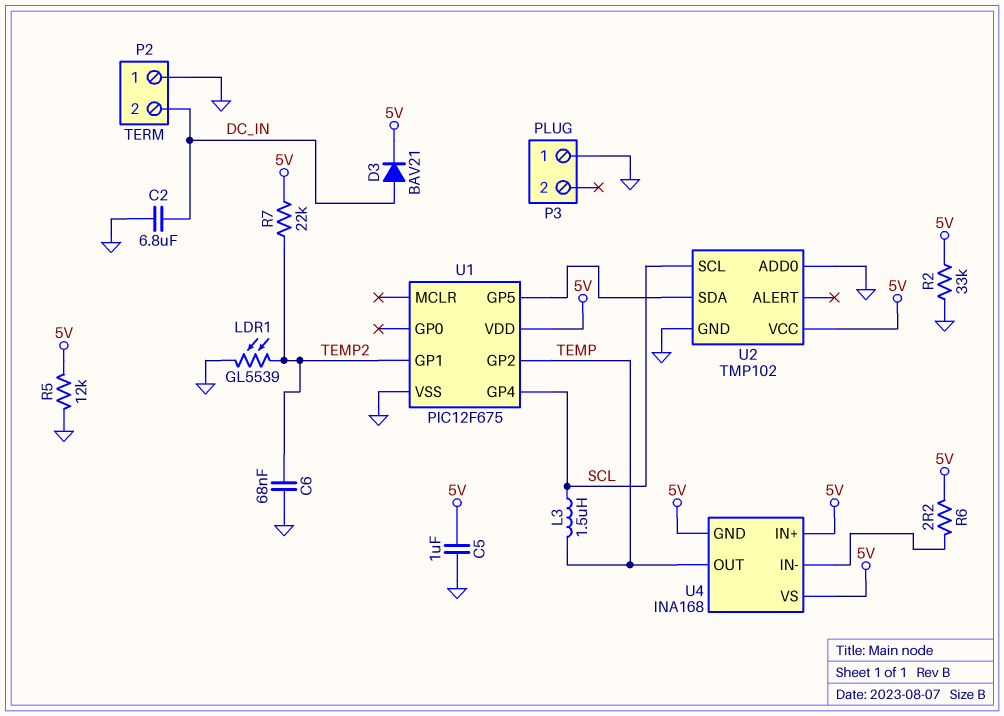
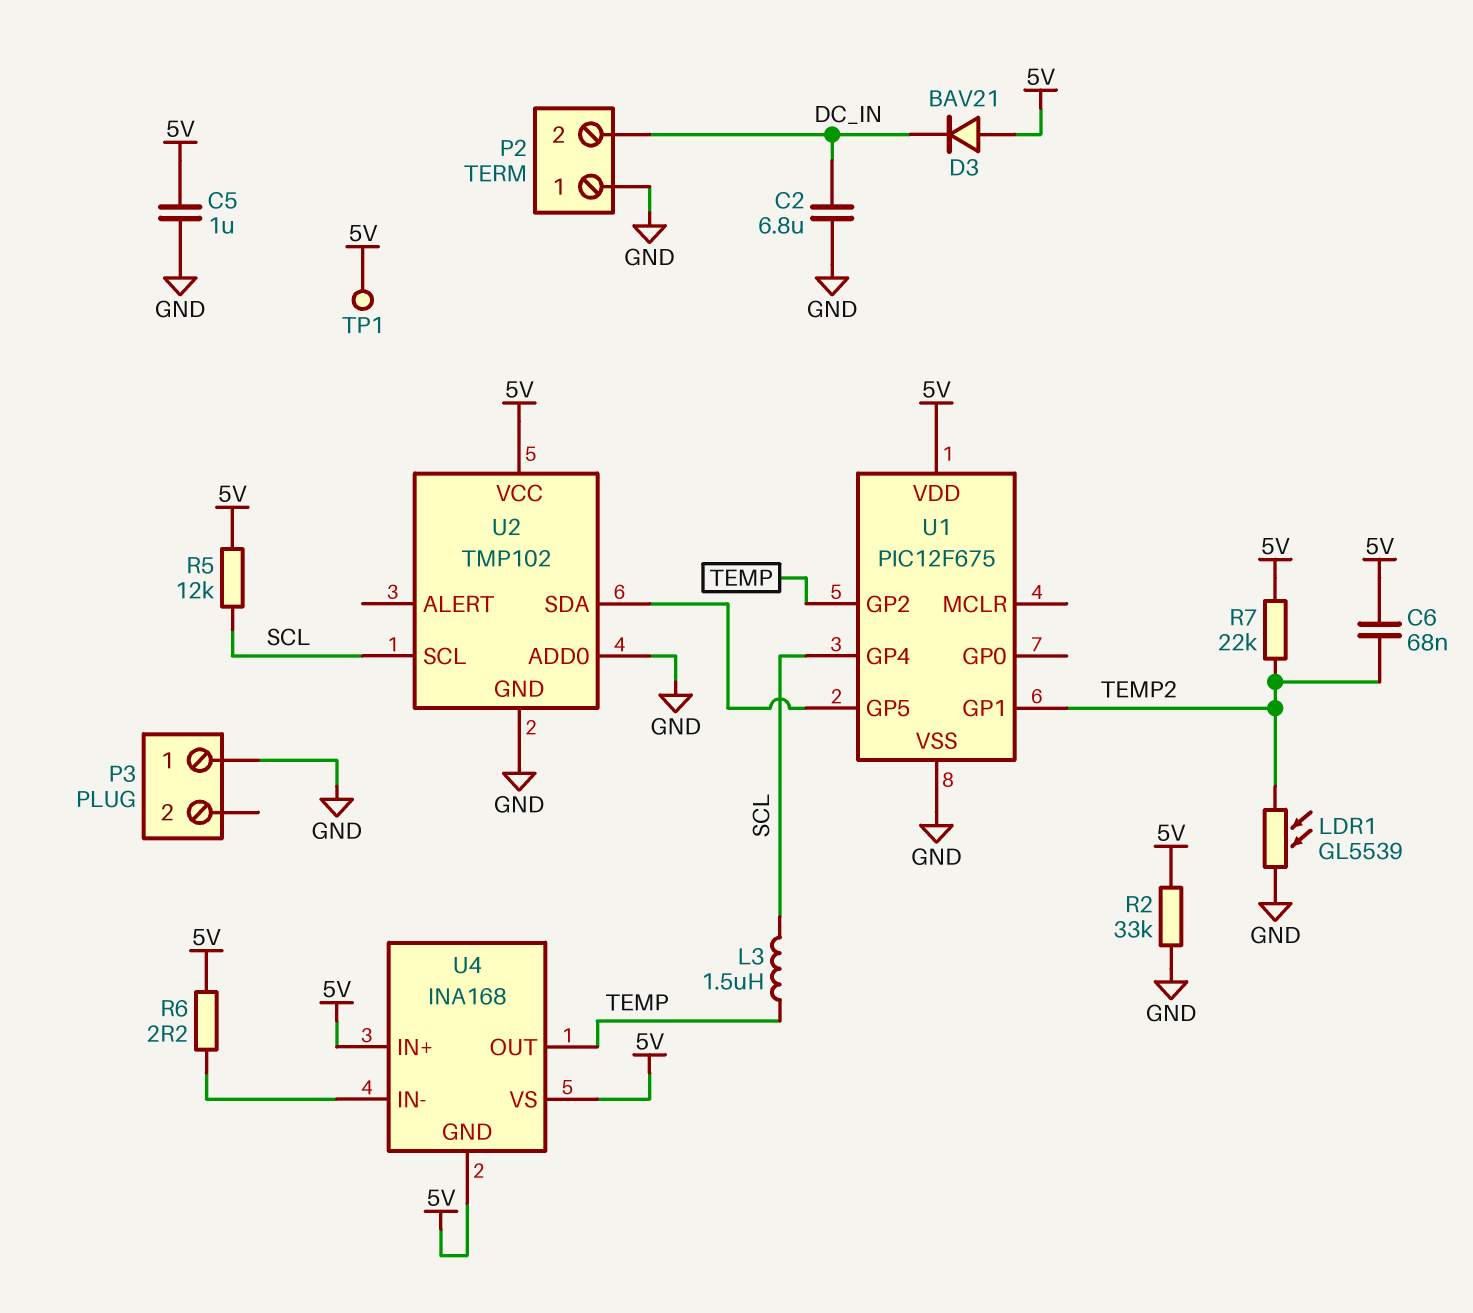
C6: 68nF (GND, TEMP2) -> 68nF (5V, TEMP2)
D3: diode BAV21 (A DC_IN, K 5V) -> diode BAV21 (A 5V, K DC_IN)
R5: 12k (5V, GND) -> 12k (5V, SCL)
TP1: none -> test point (5V)

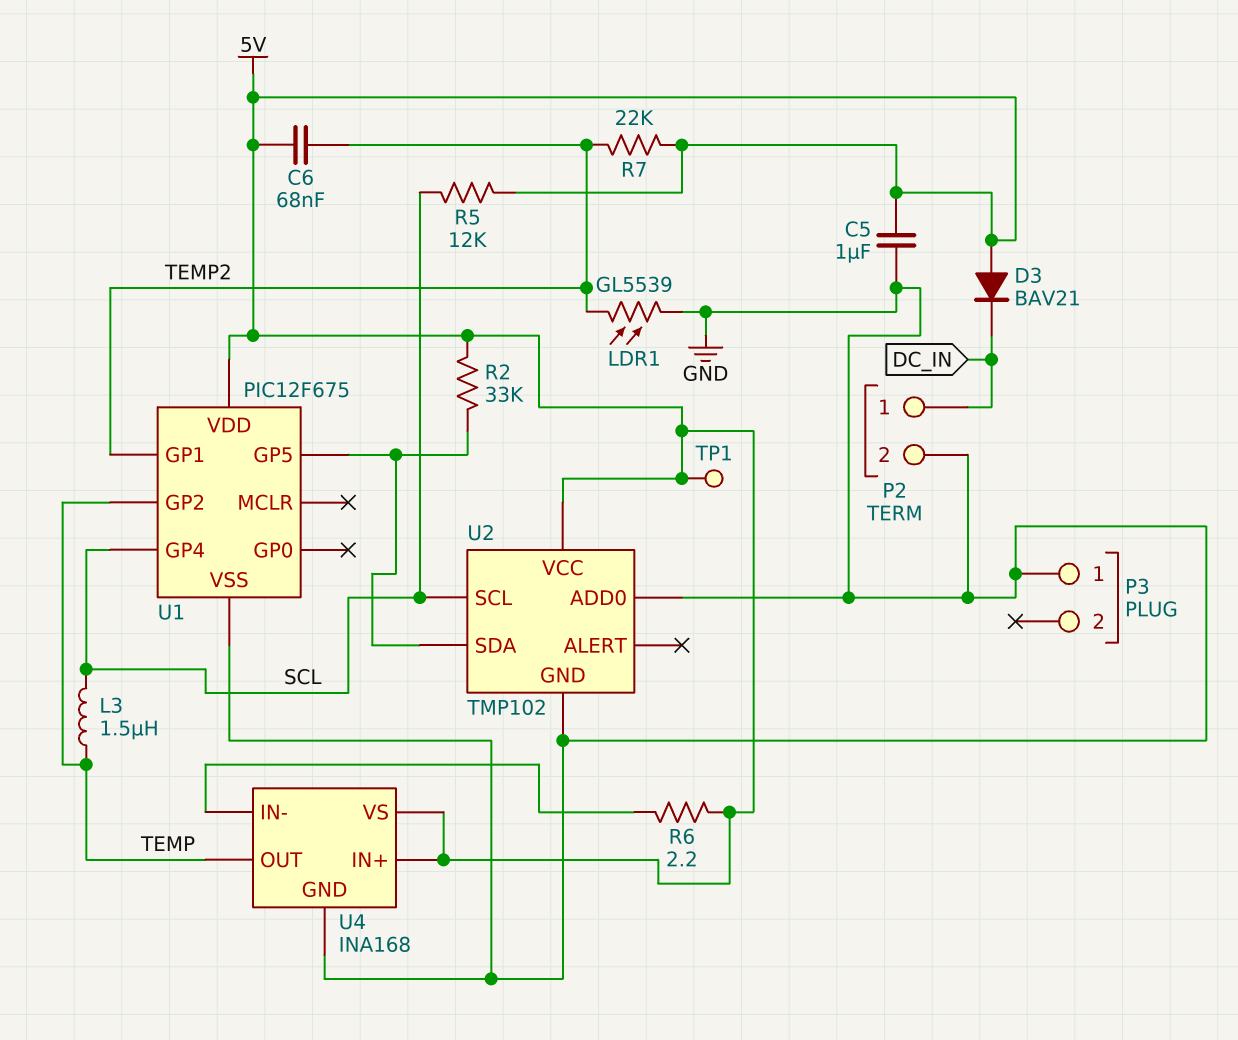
C2: 6.8uF (DC_IN, GND) -> none
P2 pin 1: GND -> DC_IN
P2 pin 2: DC_IN -> GND
R2: 33k (5V, GND) -> 33k (5V, U1/GP5)
U4 pin GND: 5V -> GND

